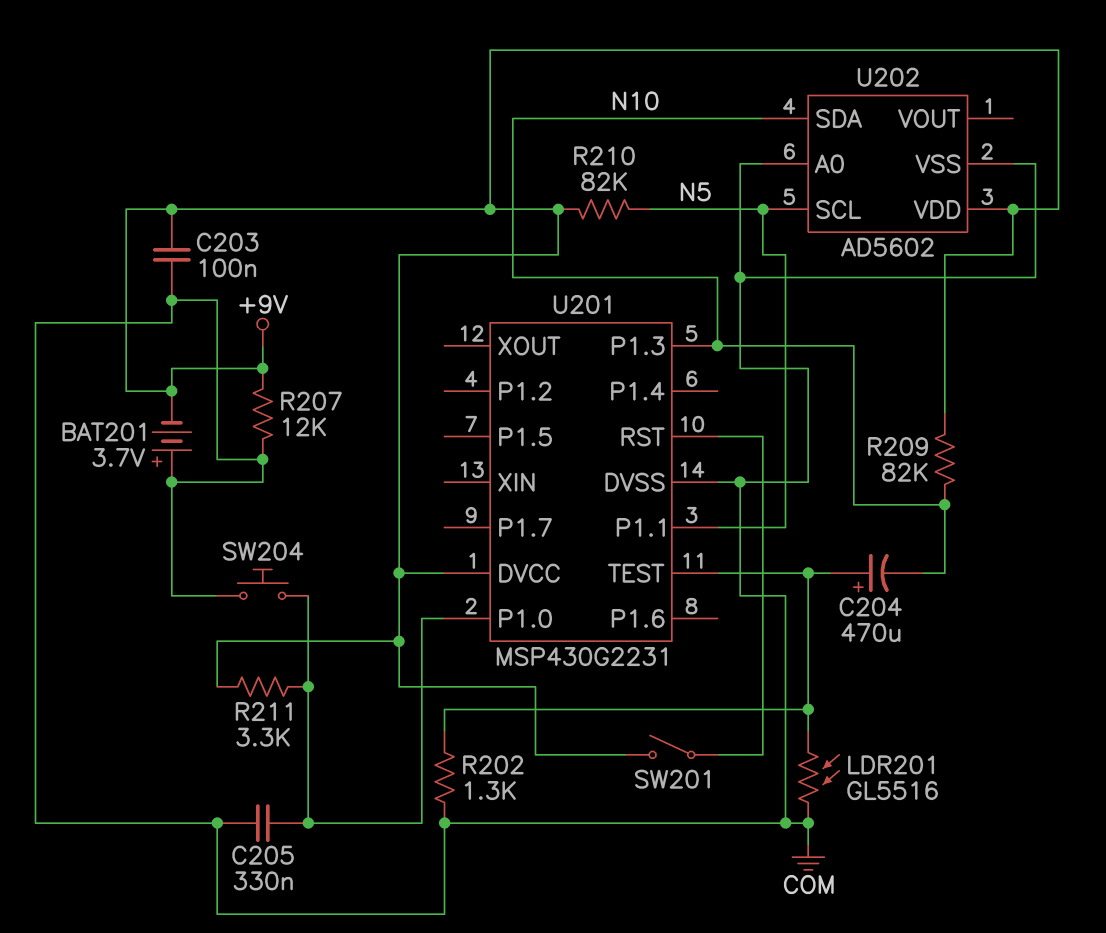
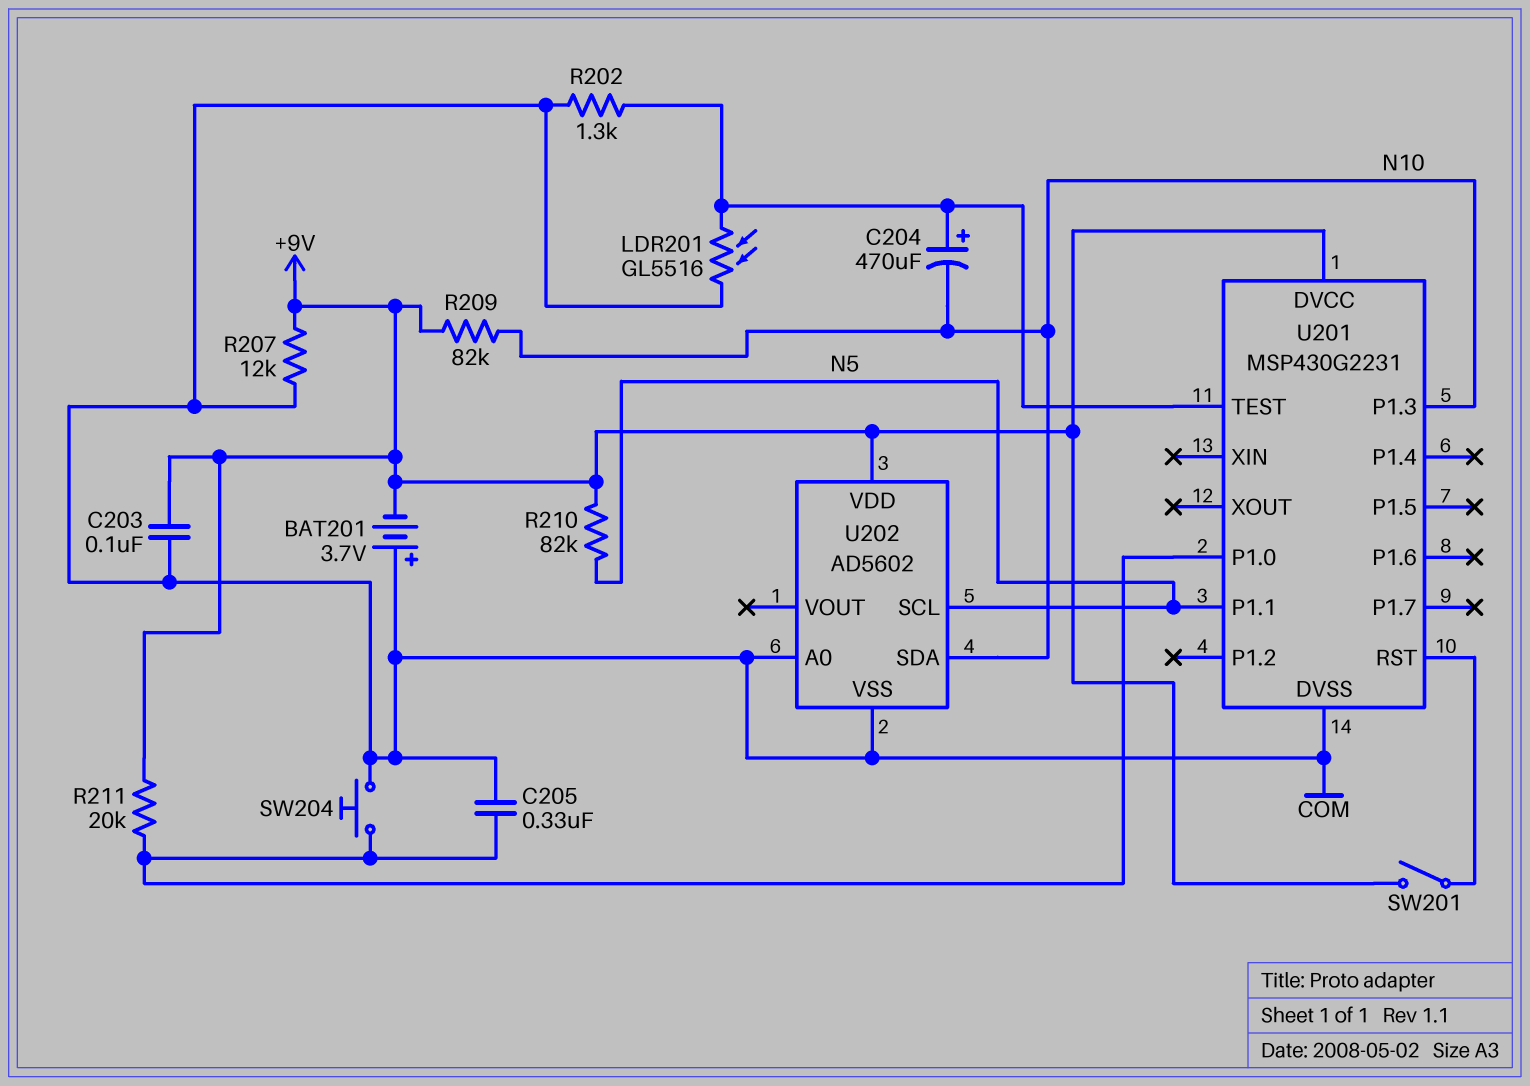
R211: 3.3k (+9V, U201/P1.0) -> 20k (+9V, U201/P1.0)

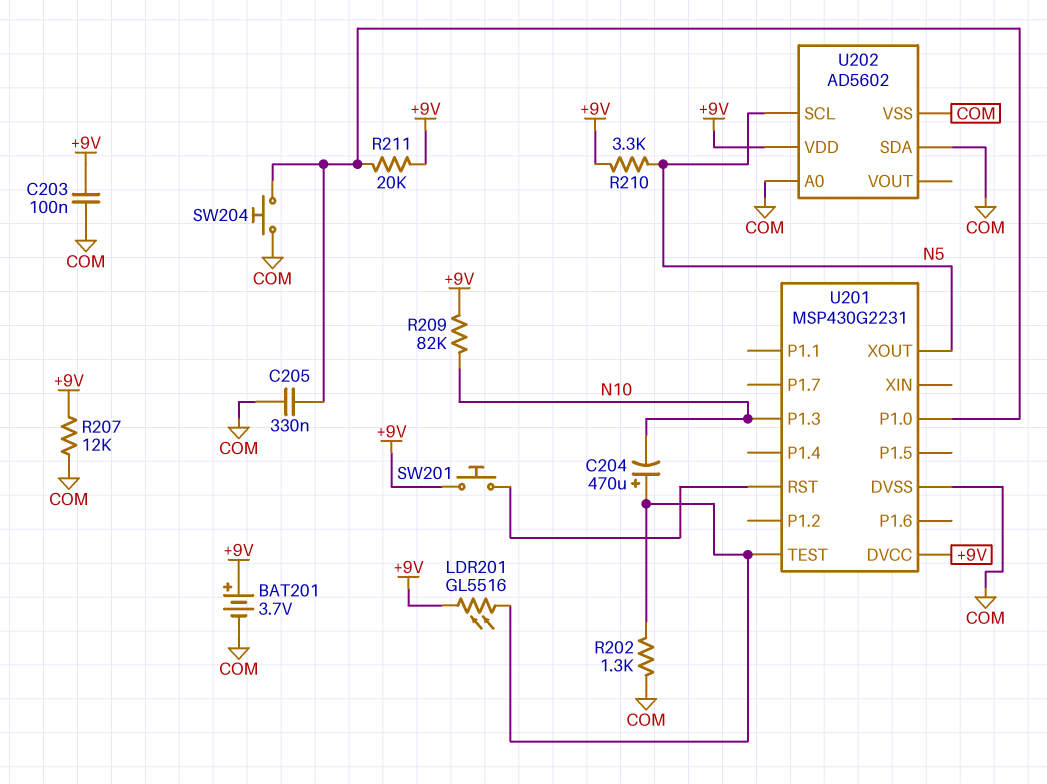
BAT201: 3.7V (plus COM, minus +9V) -> 3.7V (plus +9V, minus COM)
LDR201: GL5516 (COM, U201/TEST) -> GL5516 (+9V, U201/TEST)
R210: 82k (+9V, N5) -> 3.3k (+9V, N5)
SW201: switch (+9V, U201/RST) -> button (+9V, U201/RST)
U201 pin P1.1: N5 -> none
U201 pin XOUT: none -> N5
U202 pin SDA: N10 -> COM

